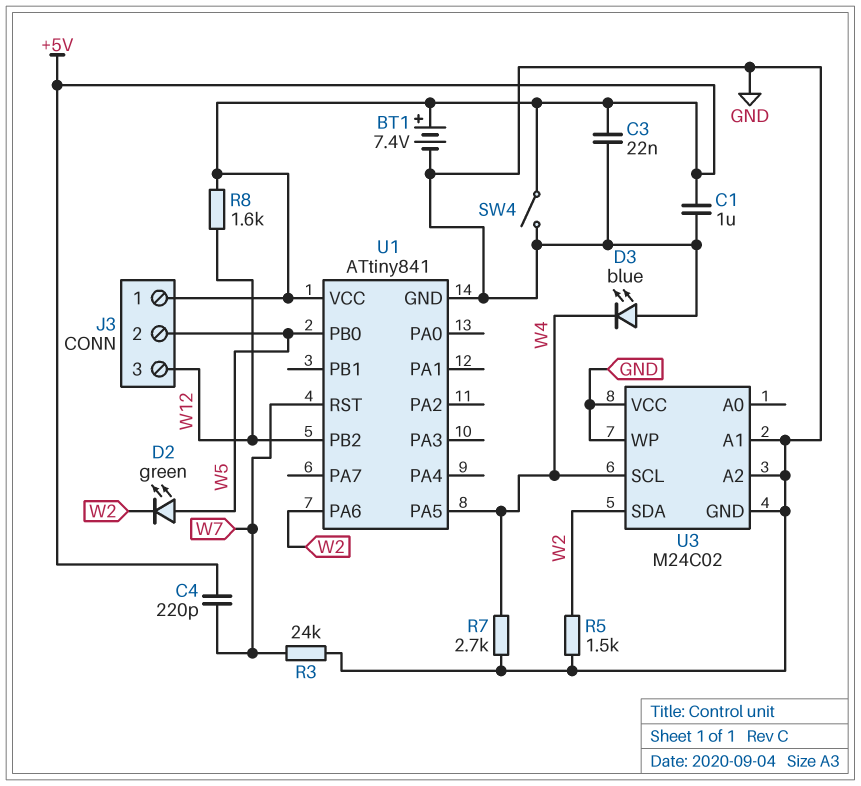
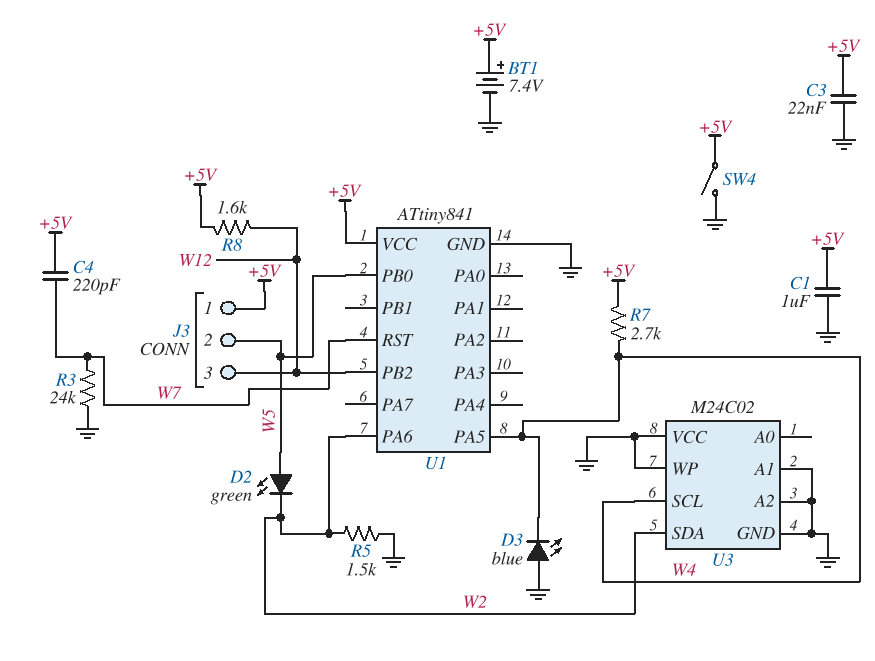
R7: 2.7k (GND, W4) -> 2.7k (+5V, W4)

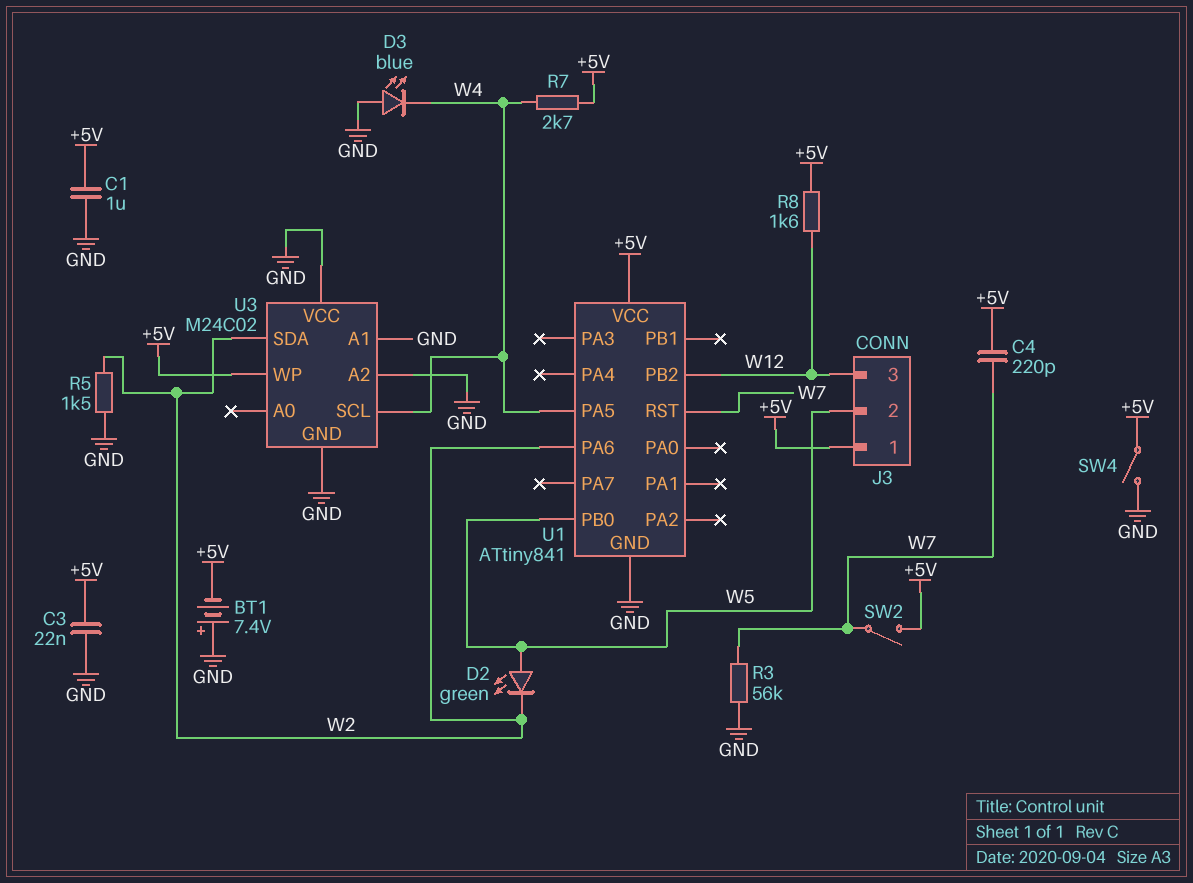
BT1: 7.4V (plus +5V, minus GND) -> 7.4V (plus GND, minus +5V)
R3: 24k (GND, W7) -> 56k (GND, W7)
SW2: none -> switch (+5V, W7)
U3 pin WP: GND -> +5V

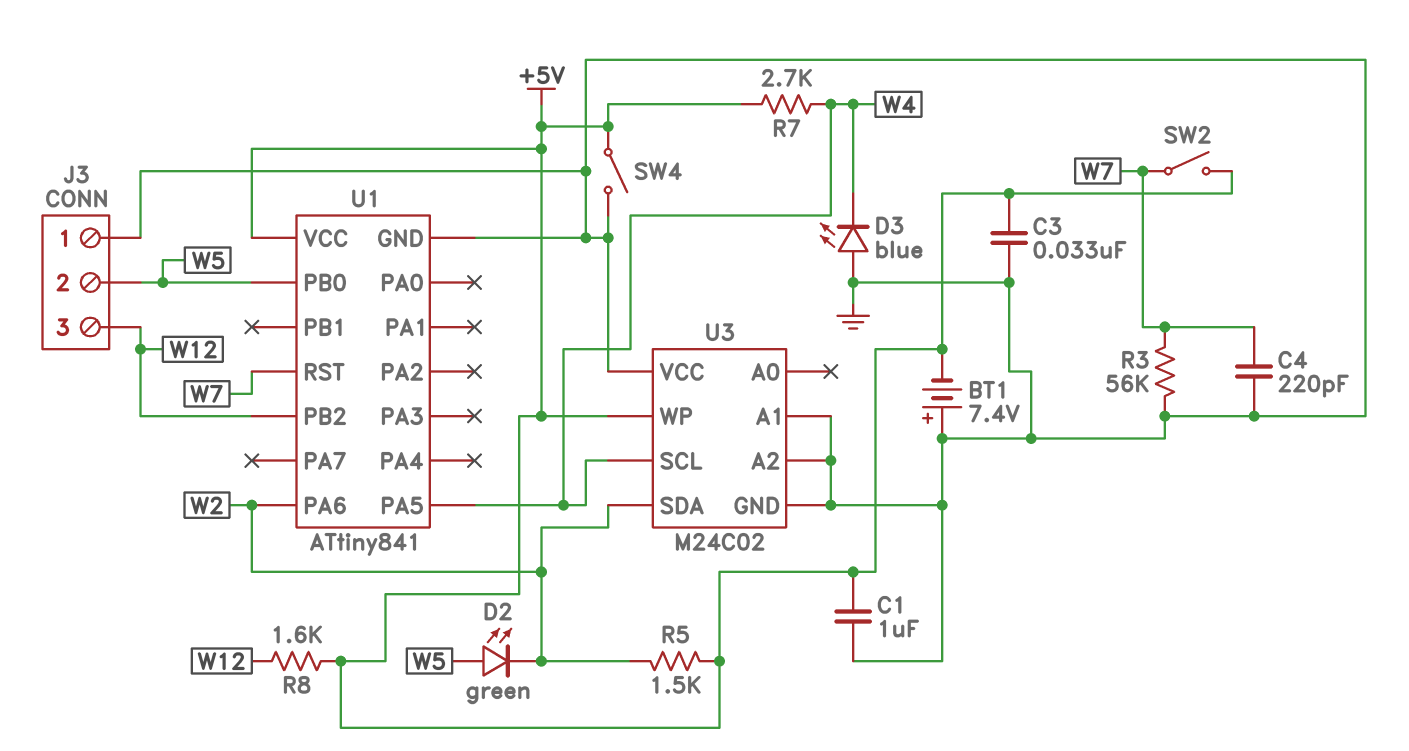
C3: 22nF (+5V, GND) -> 33nF (+5V, GND)
C4: 220pF (+5V, W7) -> 220pF (GND, W7)
J3 pin 1: +5V -> GND
R5: 1.5k (GND, W2) -> 1.5k (+5V, W2)

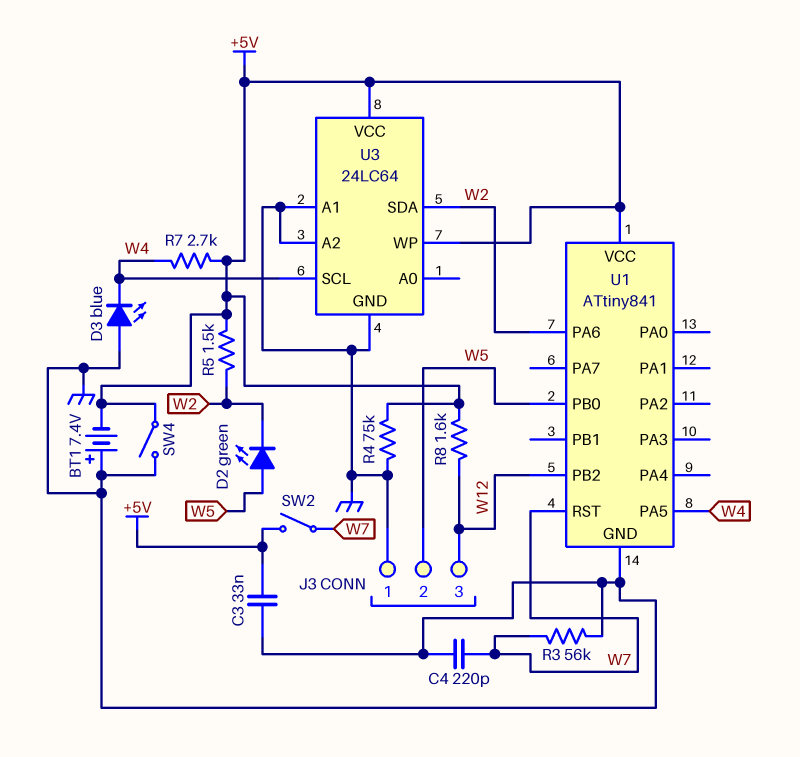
C1: 1uF (+5V, GND) -> none
R4: none -> 75k (+5V, GND)
U3: M24C02 -> 24LC64
U3 pin VCC: GND -> +5V

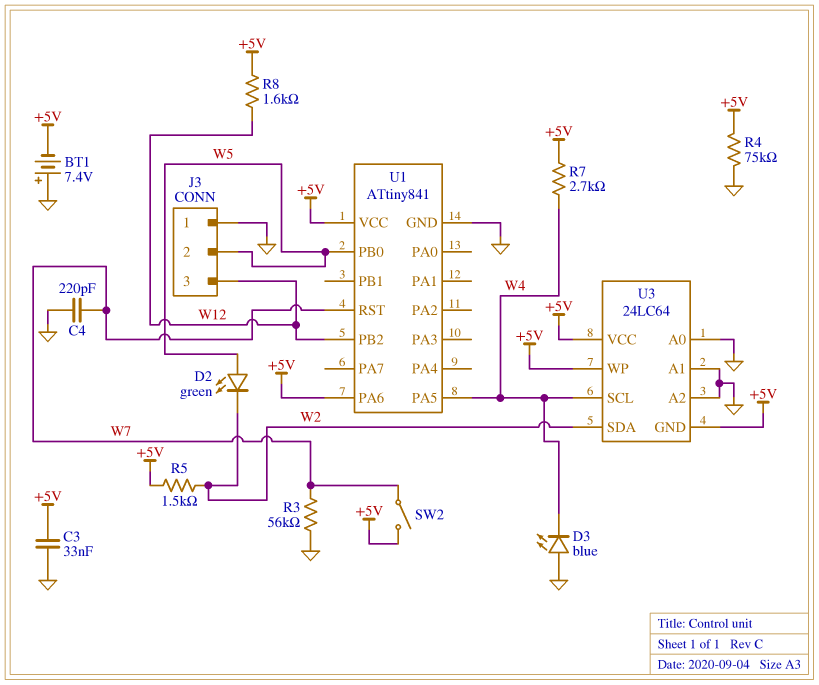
SW4: switch (+5V, GND) -> none
U1 pin PA6: W2 -> +5V
U3 pin A0: none -> GND
U3 pin GND: GND -> +5V

